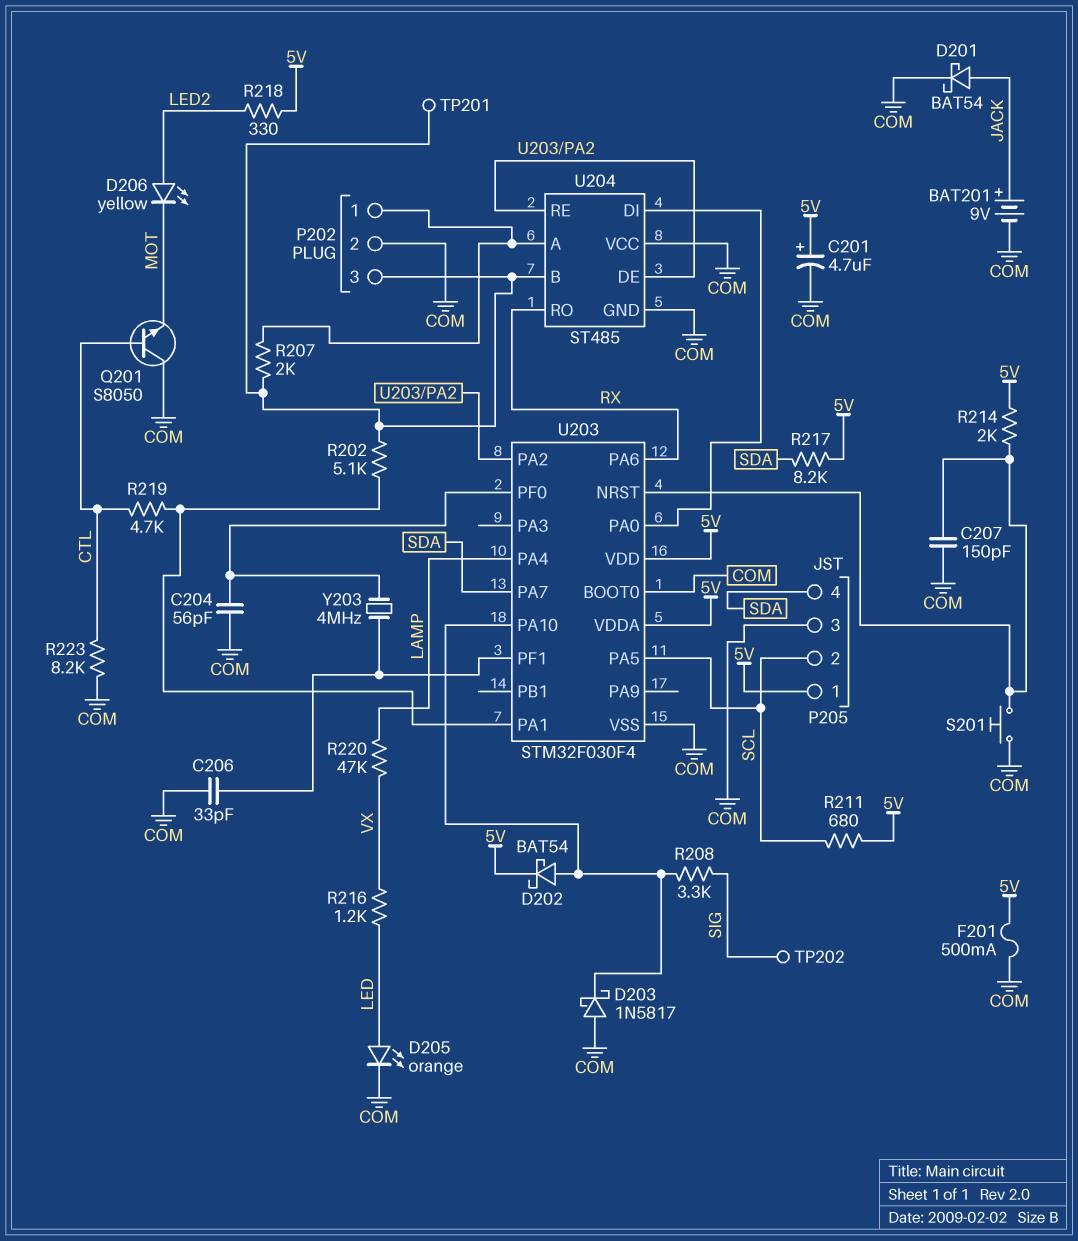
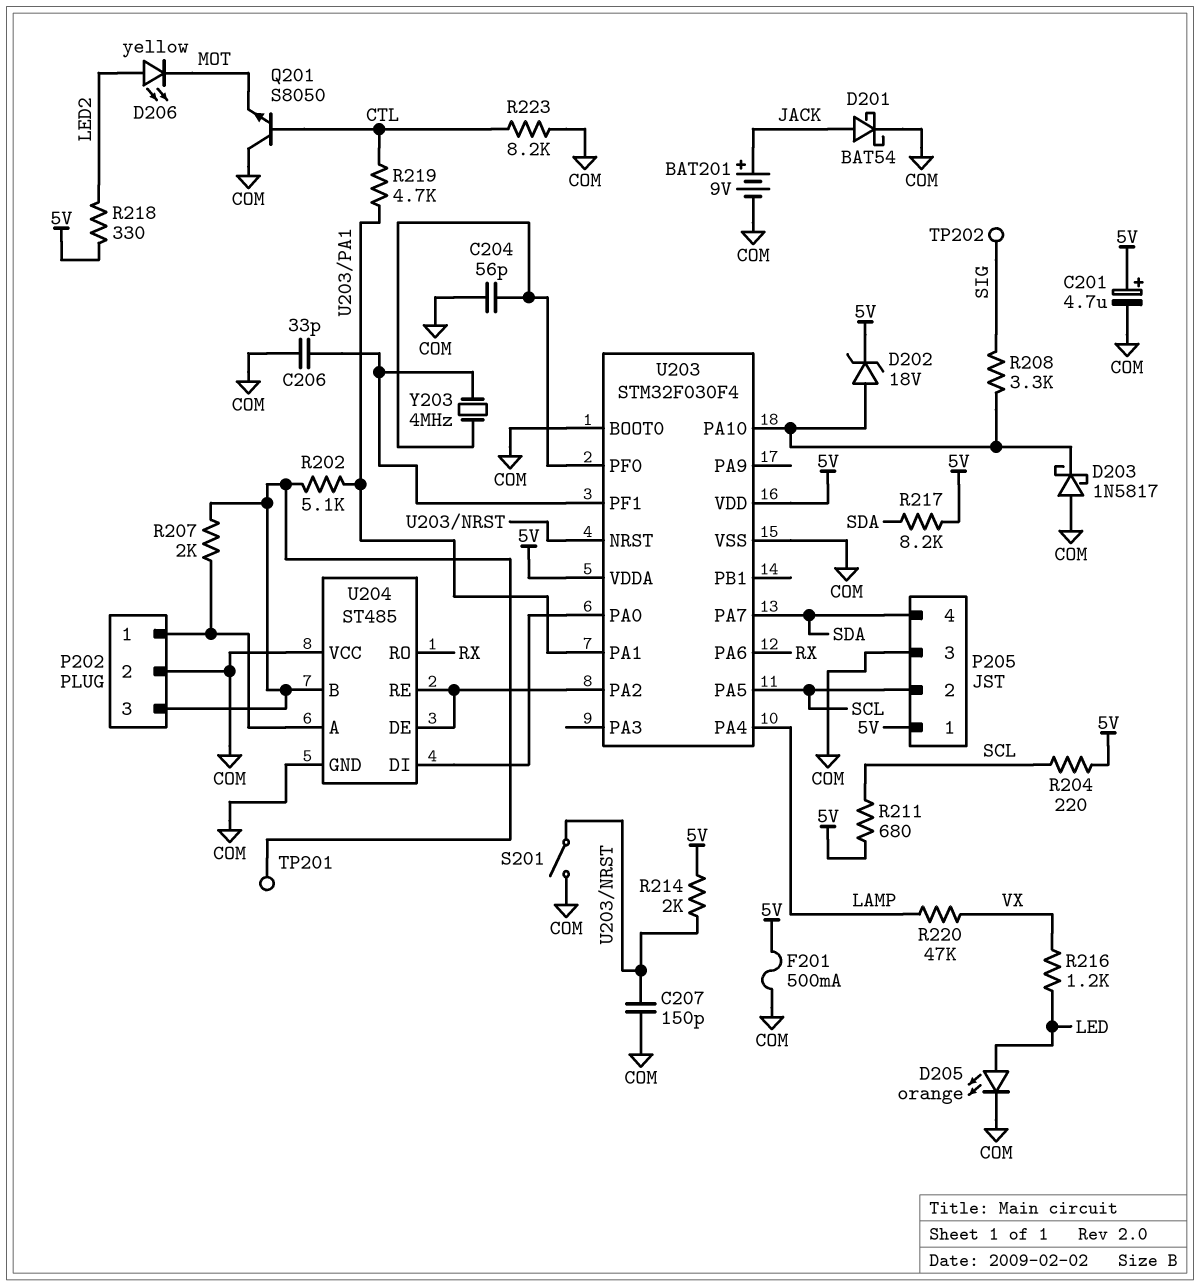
D202: schottky BAT54 (A U203/PA10, K 5V) -> zener 18V (A U203/PA10, K 5V)
R204: none -> 220 (5V, SCL)
S201: button (COM, U203/NRST) -> switch (COM, U203/NRST)

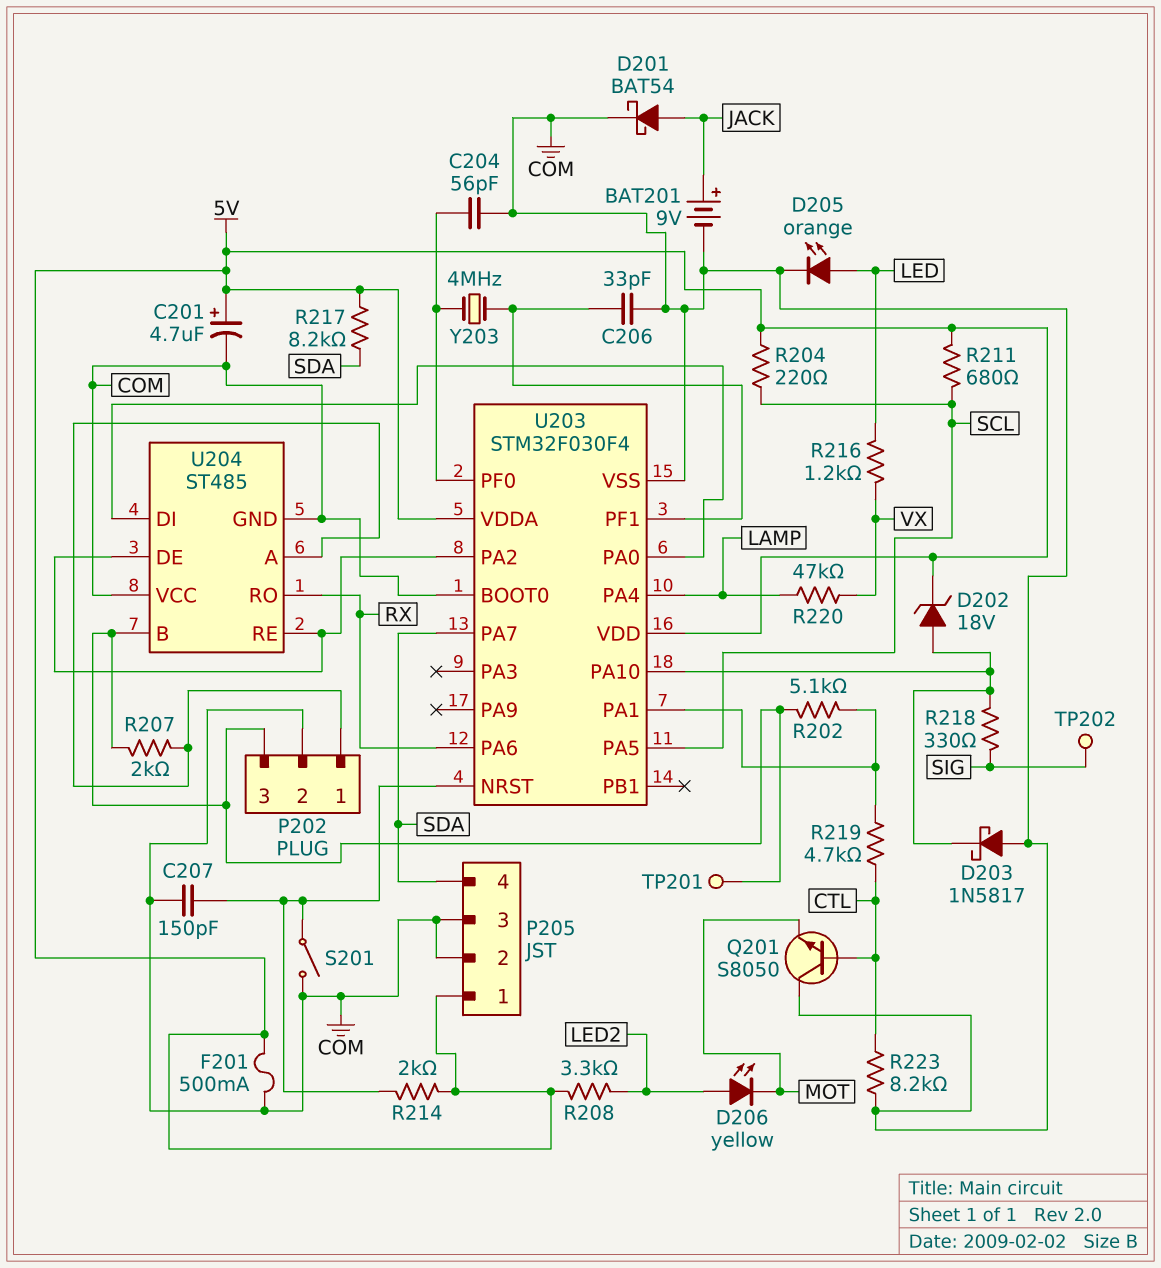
P205 pin 2: SCL -> COM
R208: 3.3k (SIG, U203/PA10) -> 3.3k (5V, LED2)
R218: 330 (5V, LED2) -> 330 (SIG, U203/PA10)

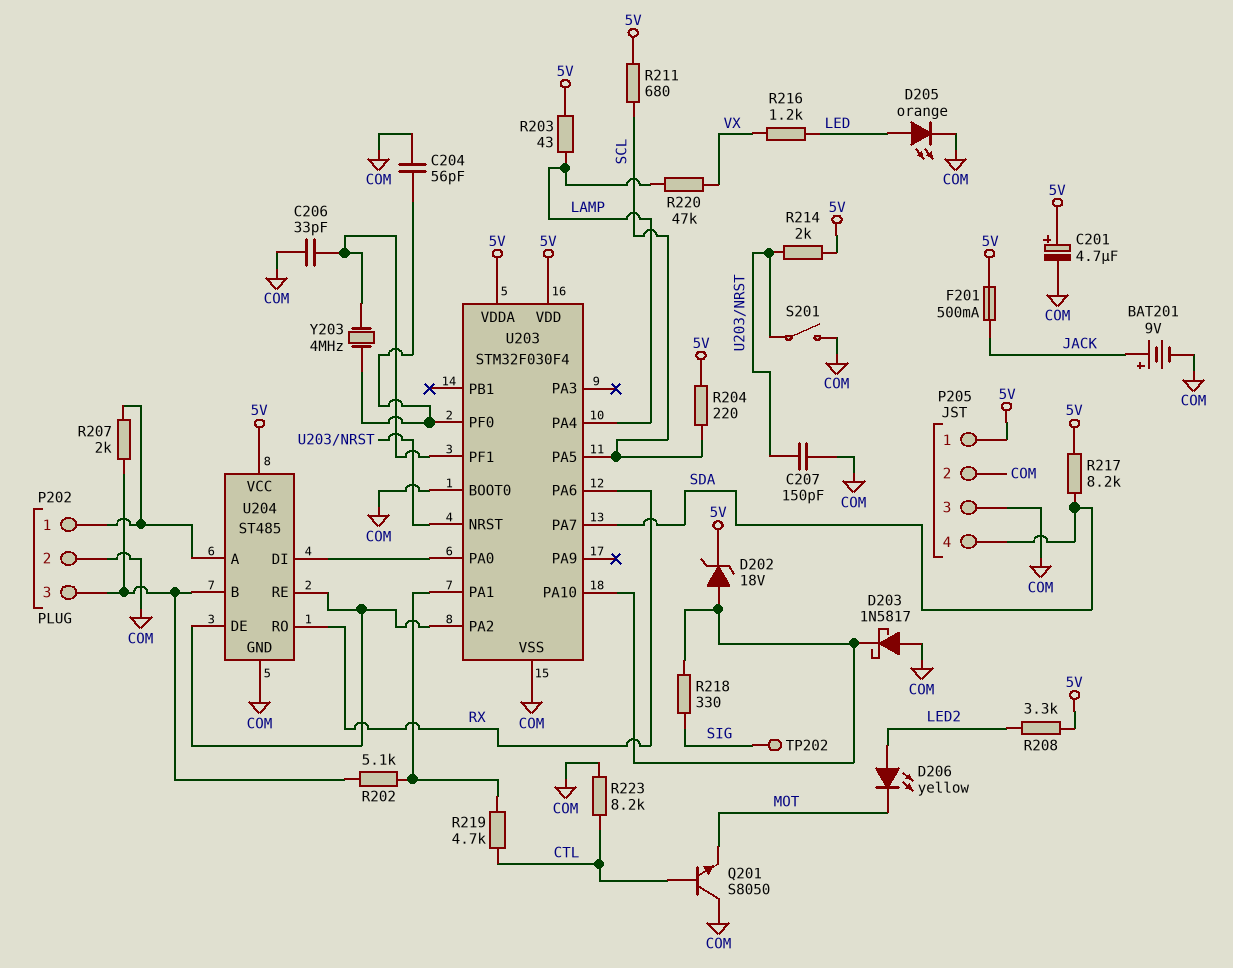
D201: schottky BAT54 (A JACK, K COM) -> none
F201: 500mA (5V, COM) -> 500mA (5V, JACK)
R203: none -> 43 (5V, LAMP)
TP201: test point (P202/3) -> none
U204 pin VCC: COM -> 5V

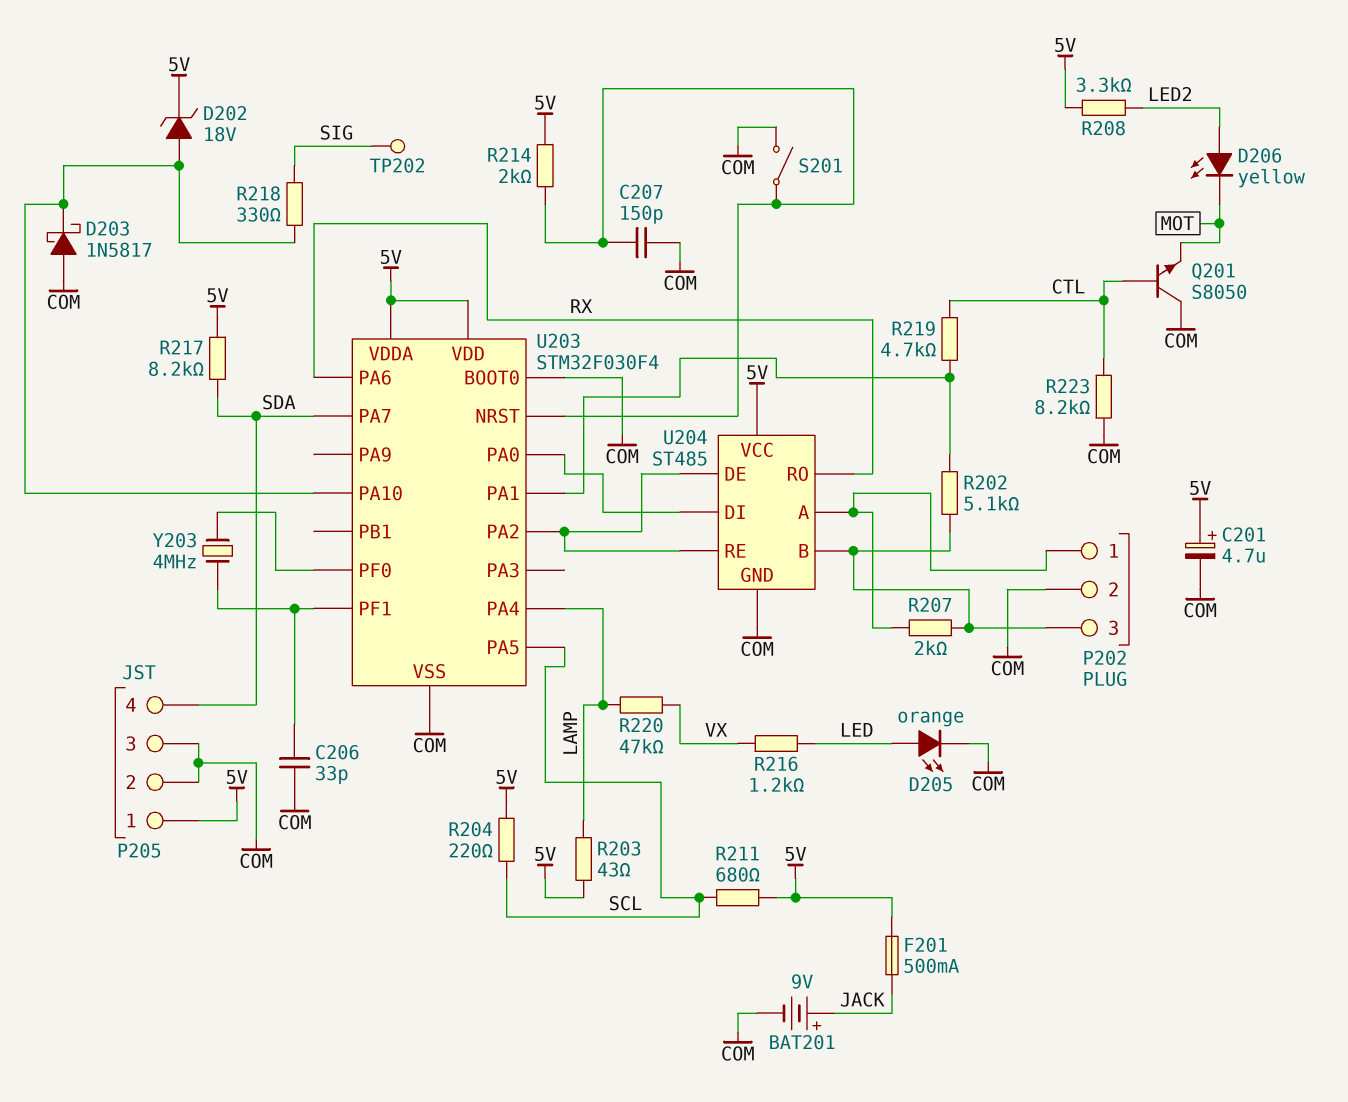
C204: 56pF (COM, U203/PF0) -> none

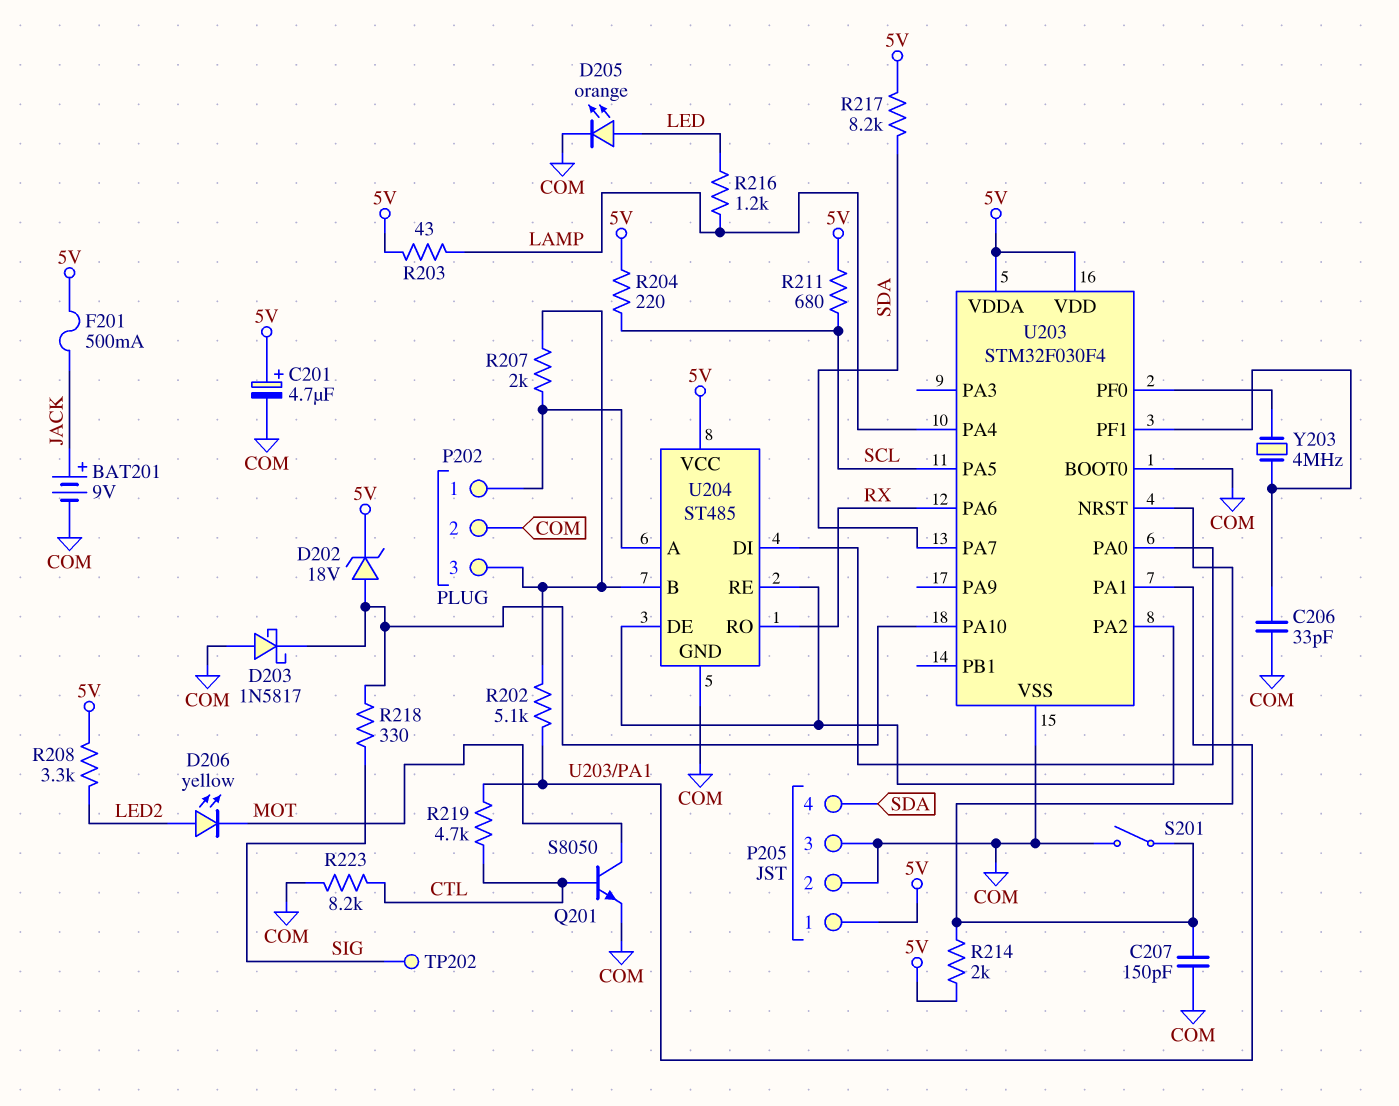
Q201: NPN S8050 (B CTL, C COM, E MOT) -> NPN S8050 (B CTL, C MOT, E COM)
R216: 1.2k (LED, VX) -> 1.2k (LAMP, LED)
R220: 47k (LAMP, VX) -> none

